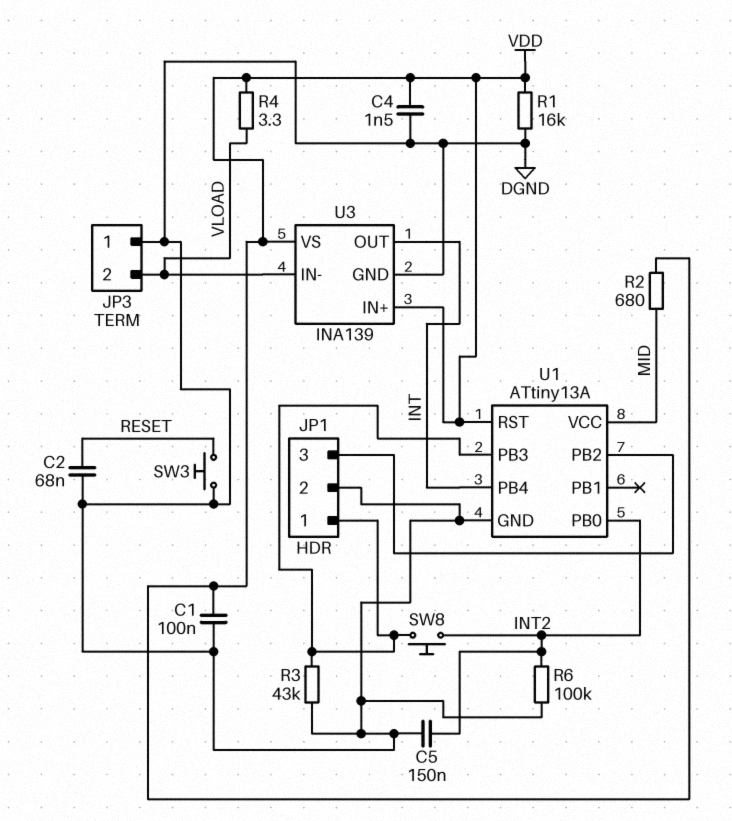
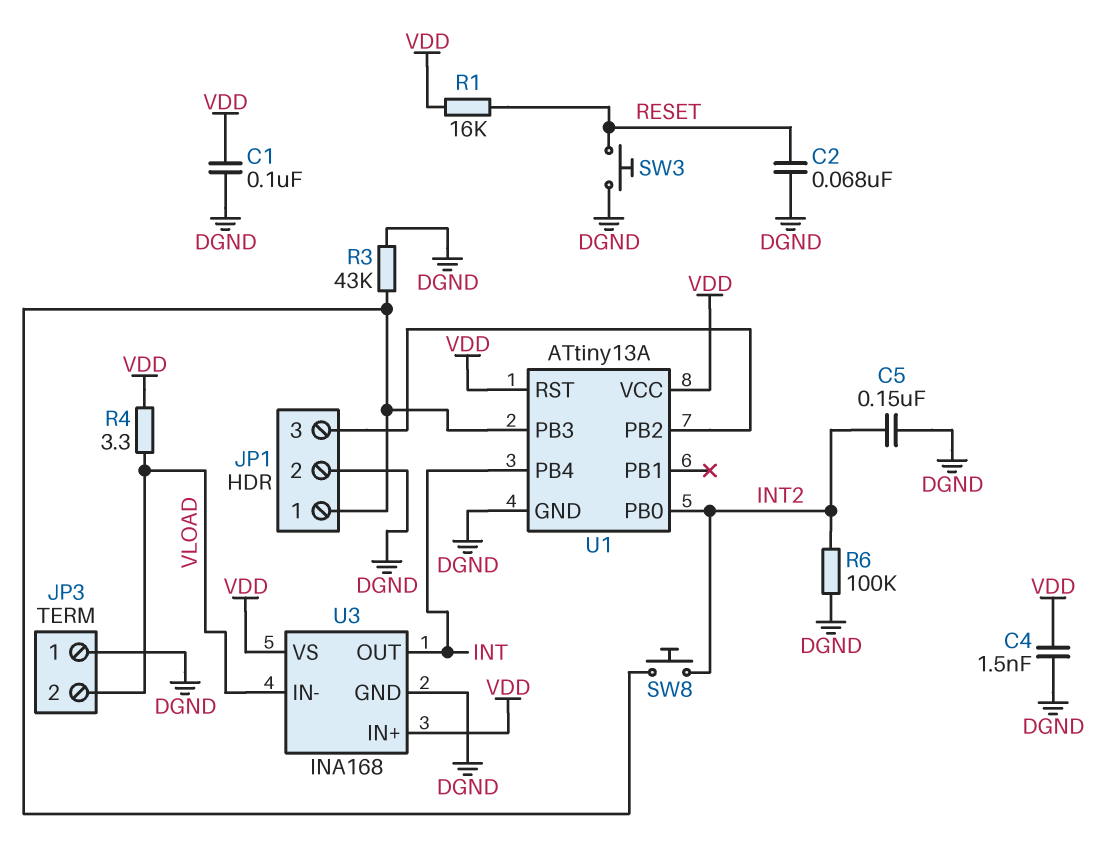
R1: 16k (DGND, VDD) -> 16k (RESET, VDD)
R2: 680 (MID, VDD) -> none
U1 pin VCC: MID -> VDD
U3: INA139 -> INA168

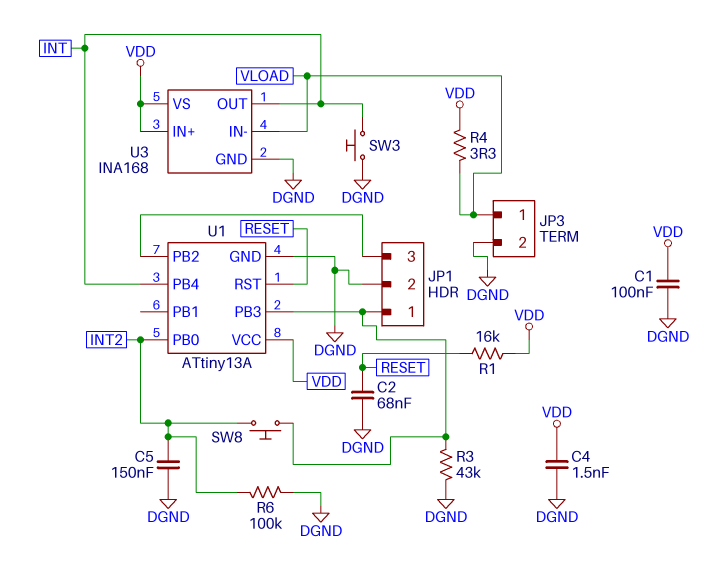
JP3 pin 1: DGND -> VLOAD
JP3 pin 2: VLOAD -> DGND
SW3: button (DGND, RESET) -> button (DGND, INT)
U1 pin RST: VDD -> RESET

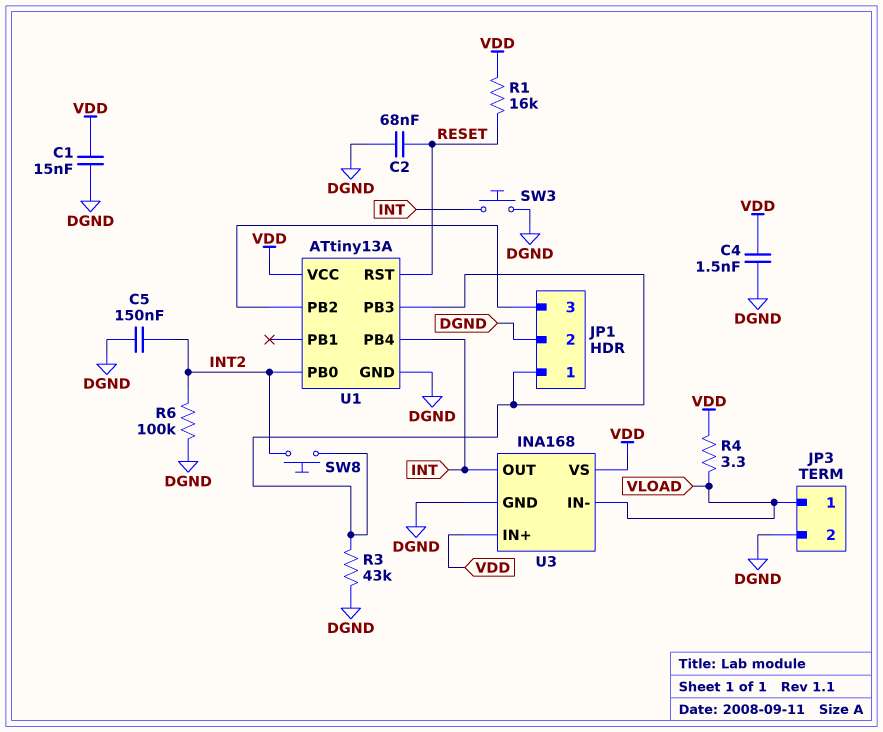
C1: 100nF (DGND, VDD) -> 15nF (DGND, VDD)

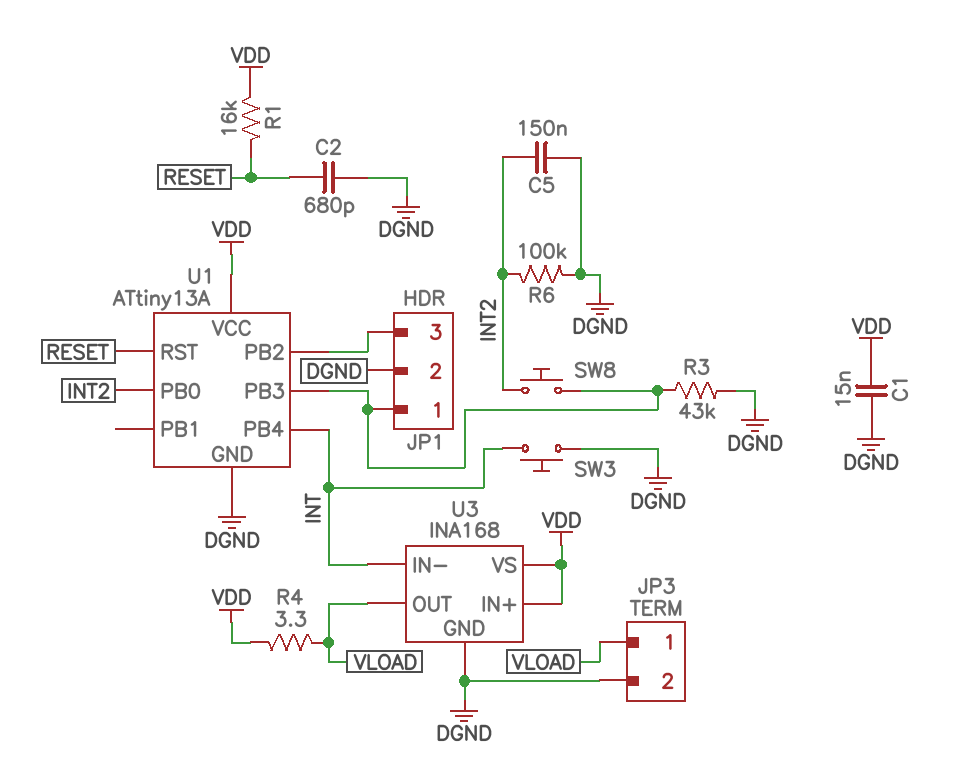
C2: 68nF (DGND, RESET) -> 680pF (DGND, RESET)
C4: 1.5nF (DGND, VDD) -> none
U3 pin IN-: VLOAD -> INT
U3 pin OUT: INT -> VLOAD

